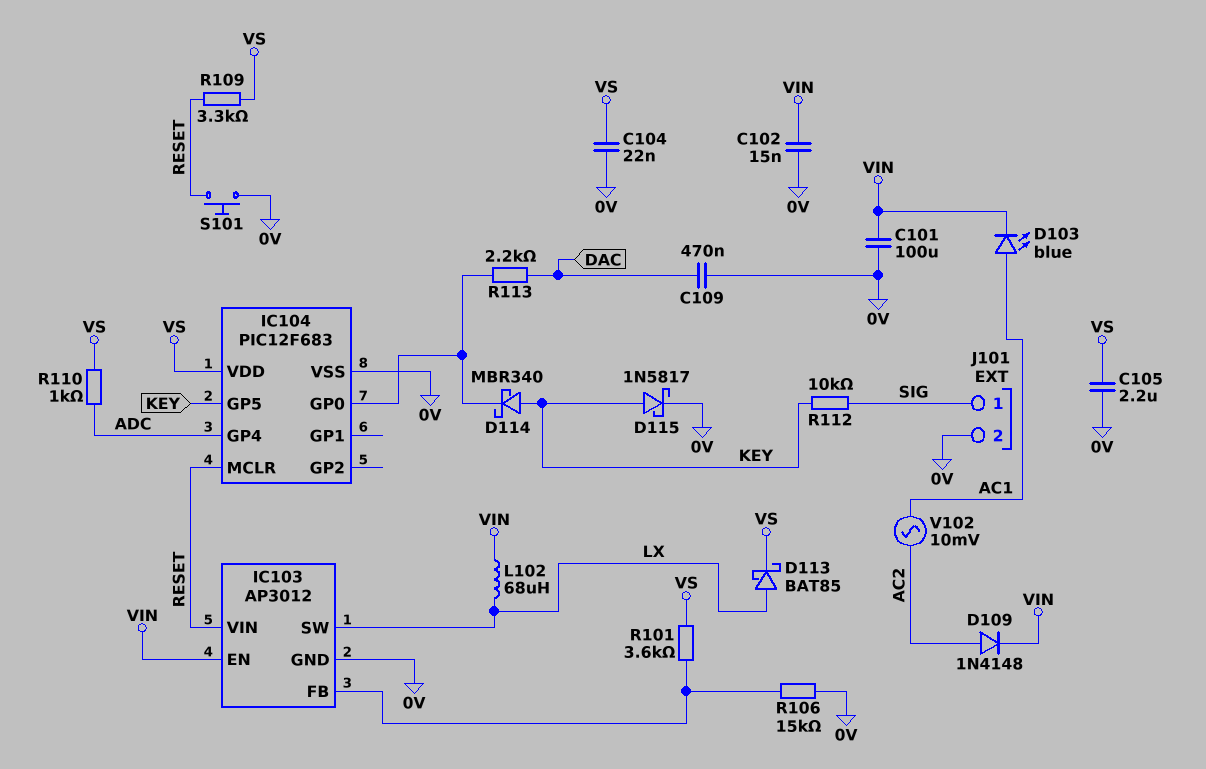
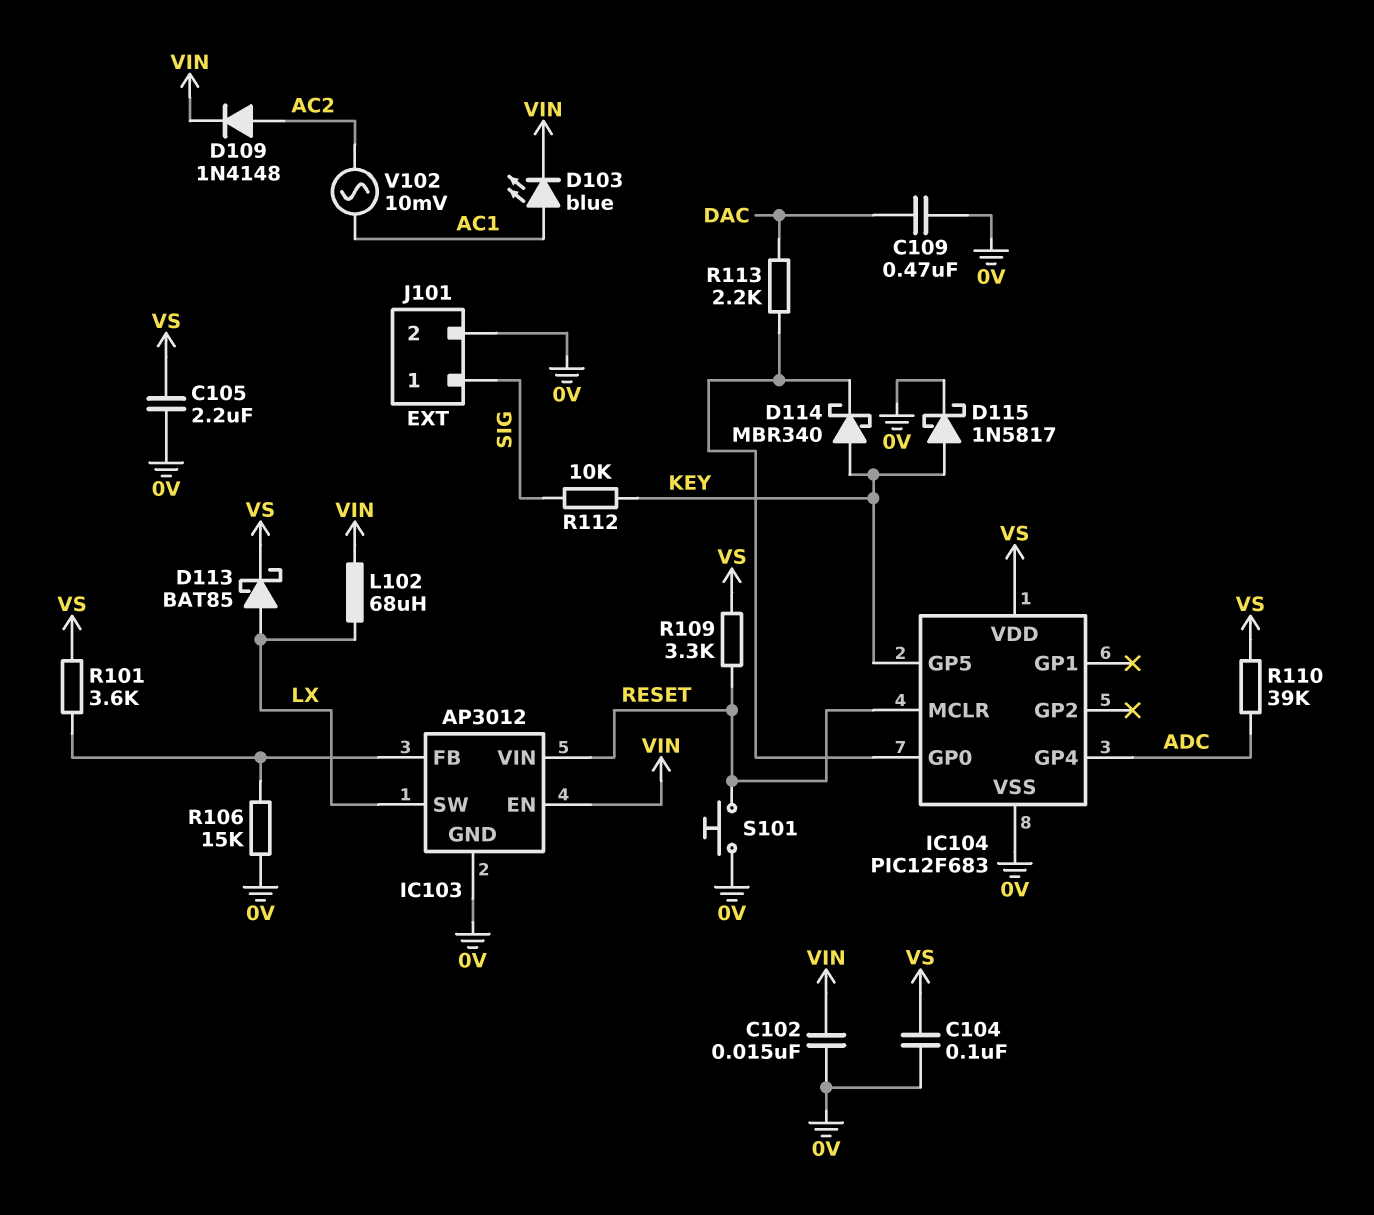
C101: 100uF (0V, VIN) -> none
C104: 22nF (0V, VS) -> 100nF (0V, VS)
R110: 1k (ADC, VS) -> 39k (ADC, VS)

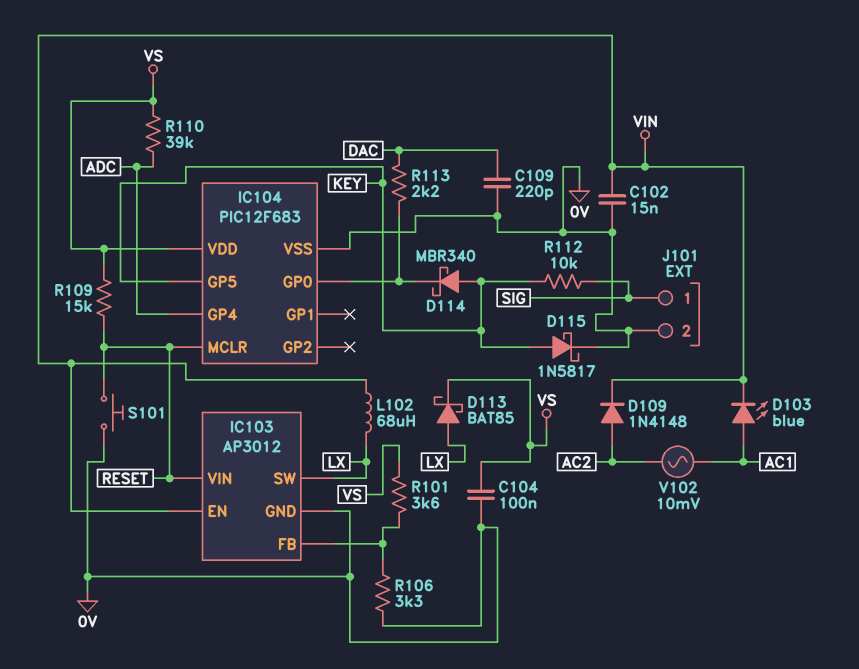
C105: 2.2uF (0V, VS) -> none
C109: 470nF (0V, DAC) -> 220pF (0V, DAC)
R106: 15k (0V, IC103/FB) -> 3.3k (0V, IC103/FB)
R109: 3.3k (RESET, VS) -> 15k (RESET, VS)

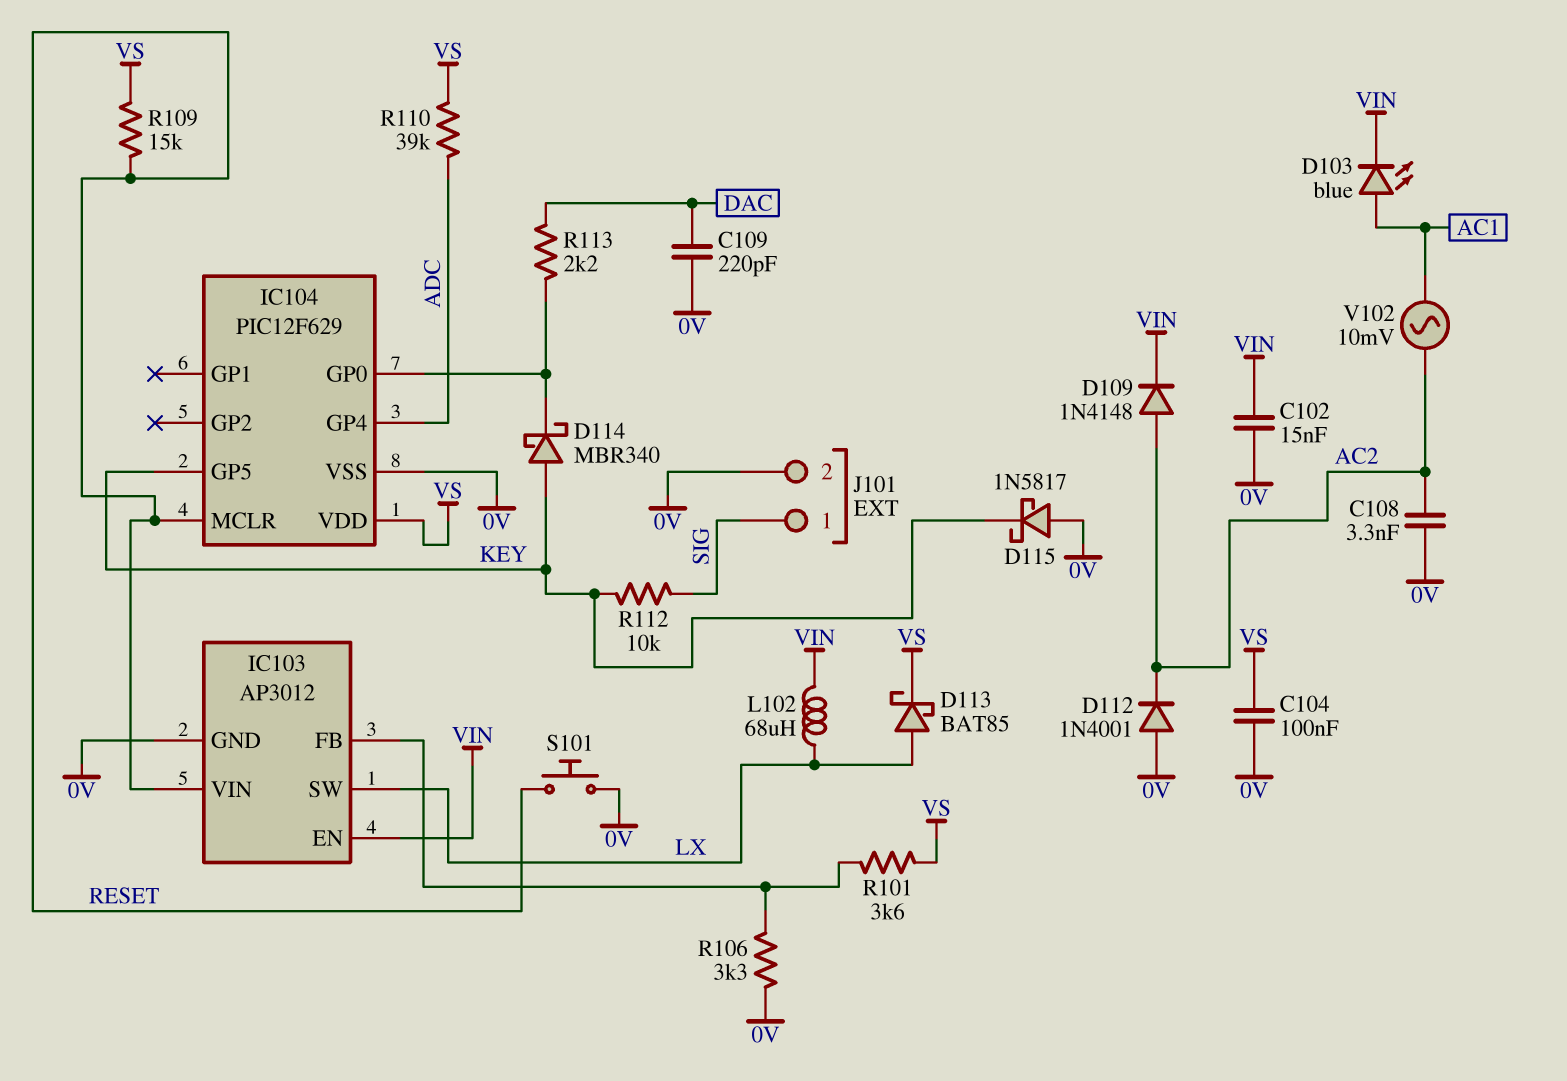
C108: none -> 3.3nF (0V, AC2)
D112: none -> diode 1N4001 (A 0V, K AC2)
D115: schottky 1N5817 (A KEY, K 0V) -> schottky 1N5817 (A 0V, K KEY)
IC104: PIC12F683 -> PIC12F629

